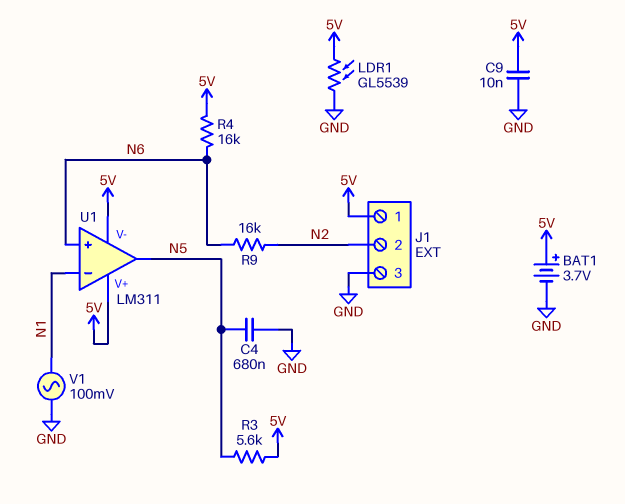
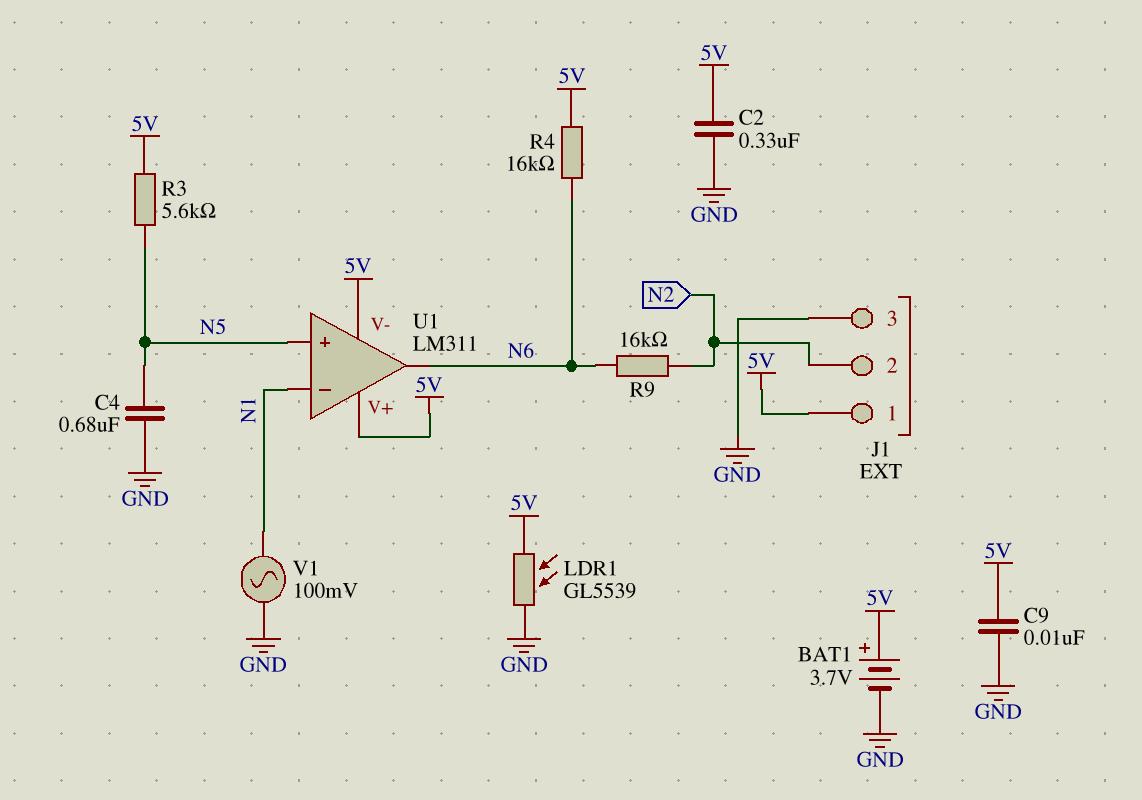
C2: none -> 330nF (5V, GND)
U1 pin in+: N6 -> N5
U1 pin out: N5 -> N6

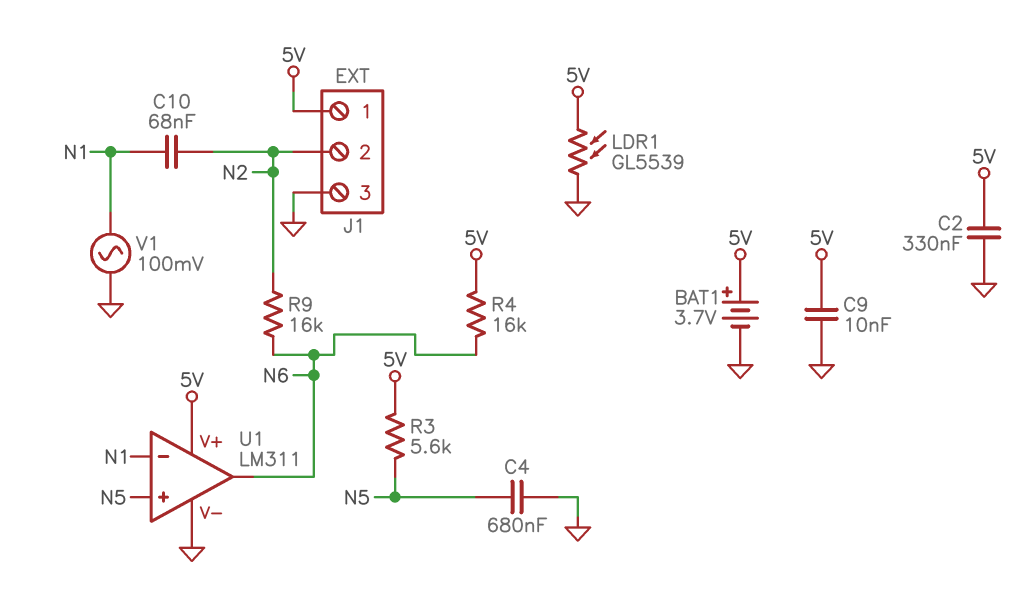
C10: none -> 68nF (N1, N2)
U1 pin V-: 5V -> GND

